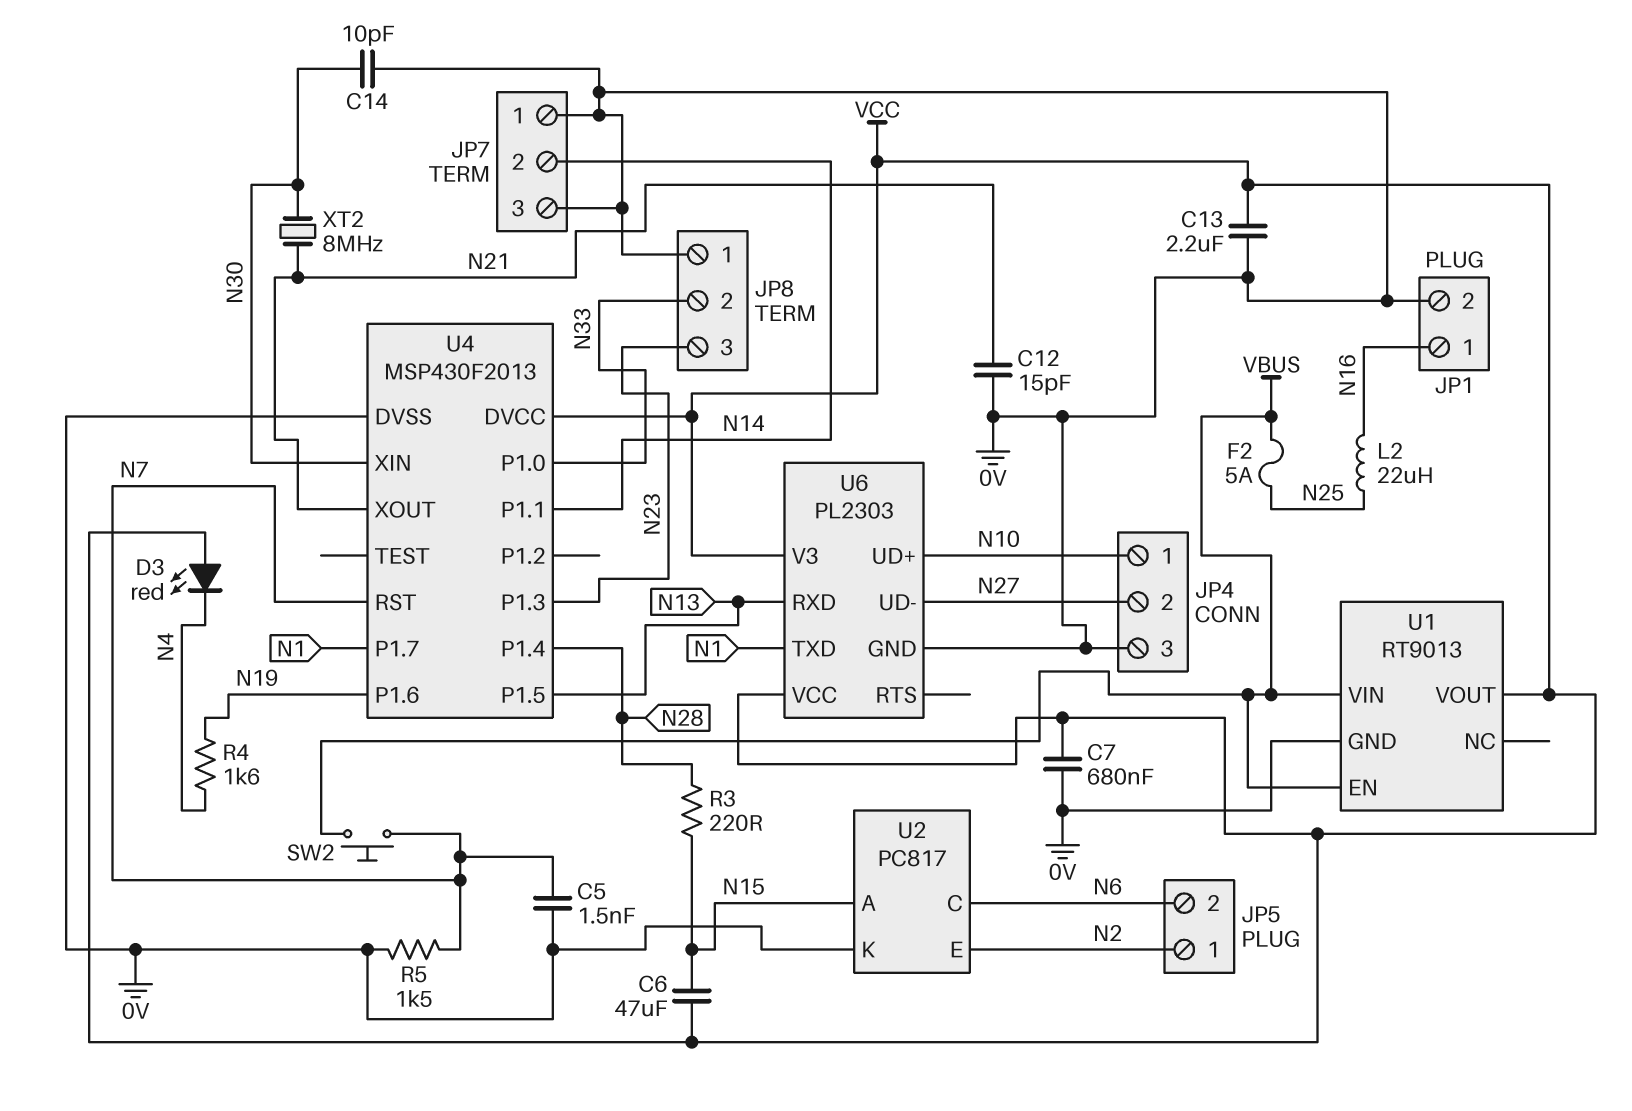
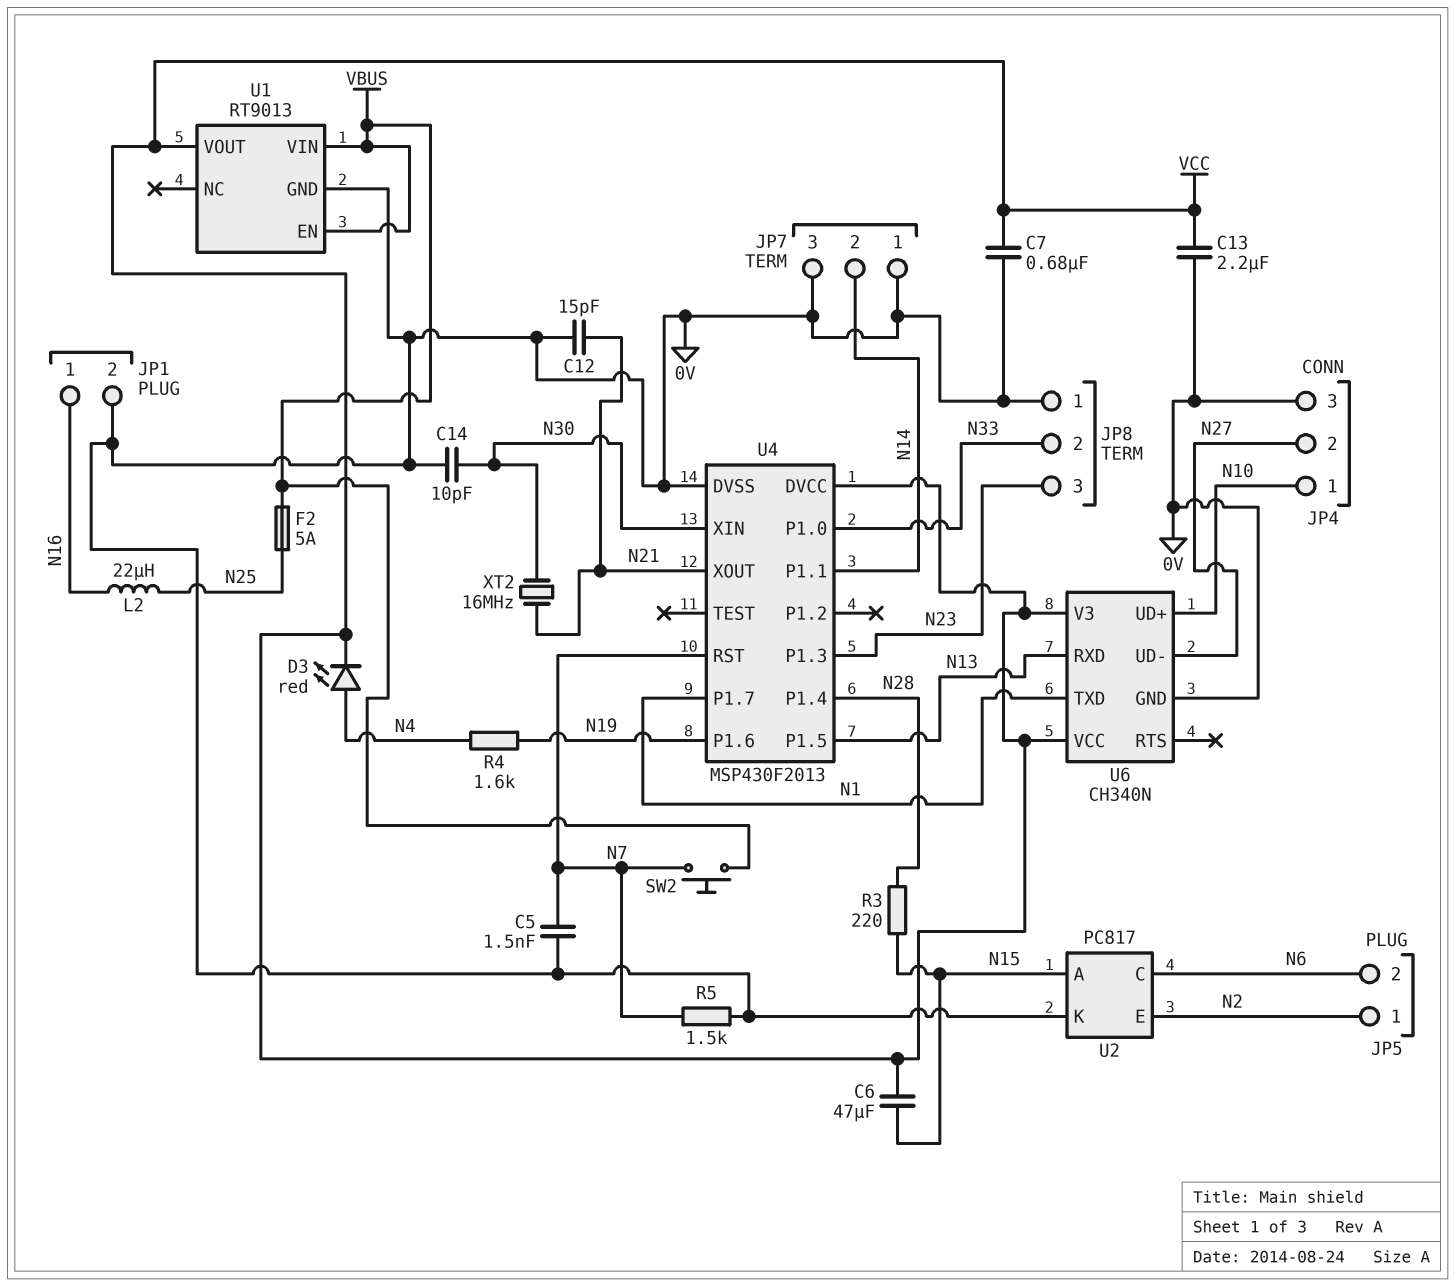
D3: LED red (A VCC, K N4) -> LED red (A N4, K VCC)
U6: PL2303 -> CH340N
XT2: 8MHz (N21, N30) -> 16MHz (N21, N30)

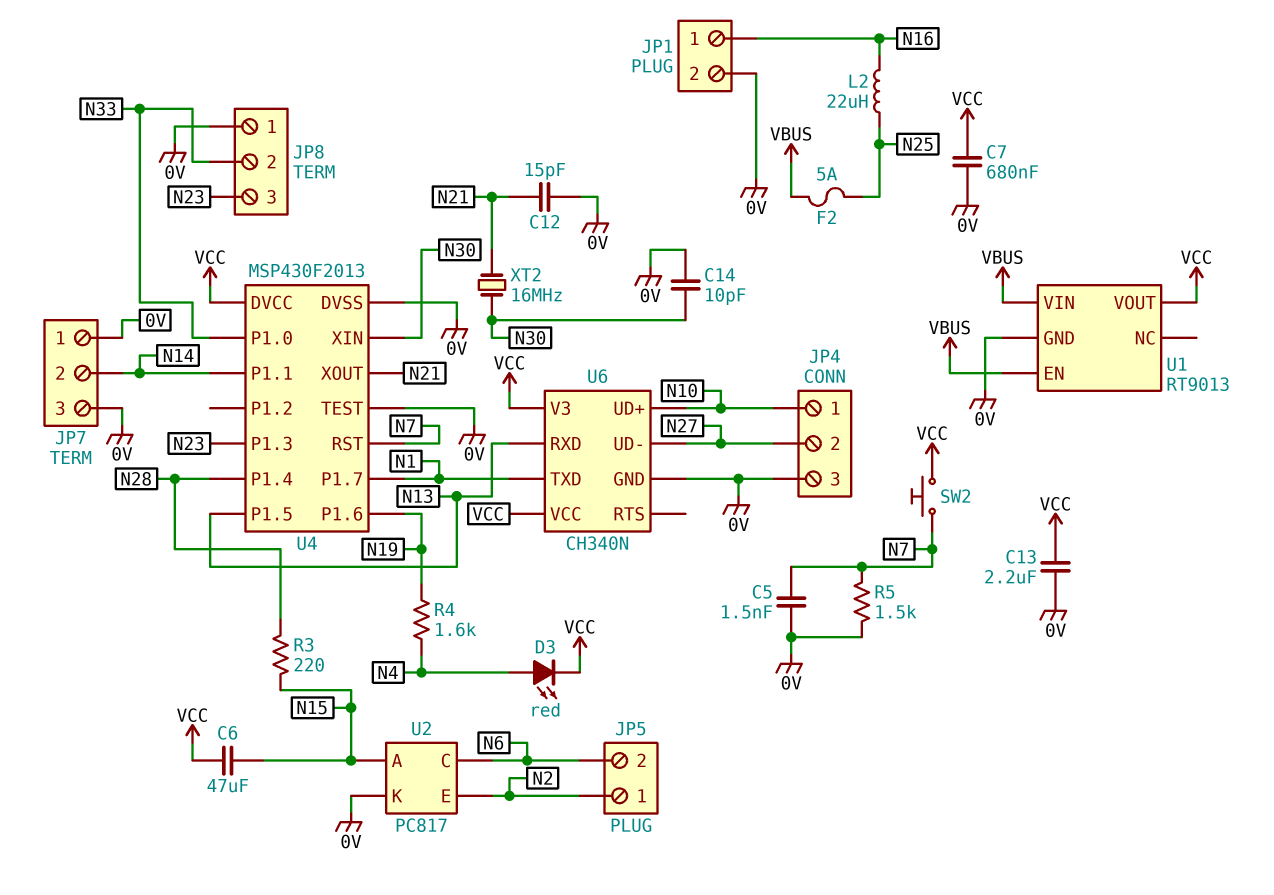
SW2: button (N7, VBUS) -> button (N7, VCC)
U4 pin TEST: none -> 0V

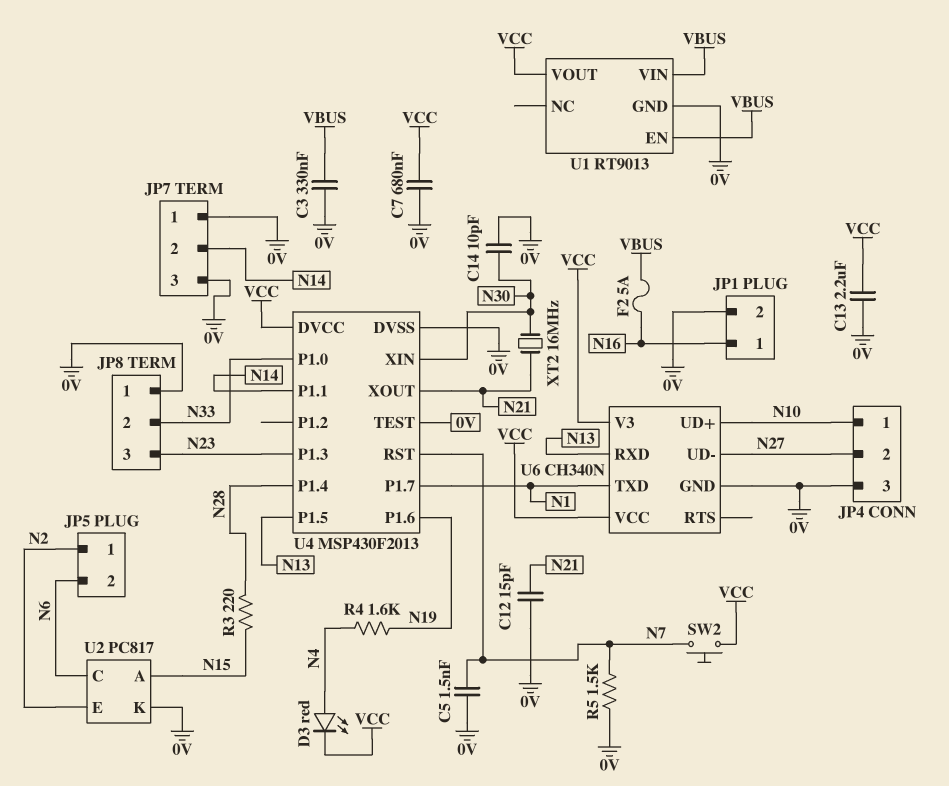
C3: none -> 330nF (0V, VBUS)
C6: 47uF (N15, VCC) -> none
F2: 5A (N25, VBUS) -> 5A (N16, VBUS)
L2: 22uH (N16, N25) -> none

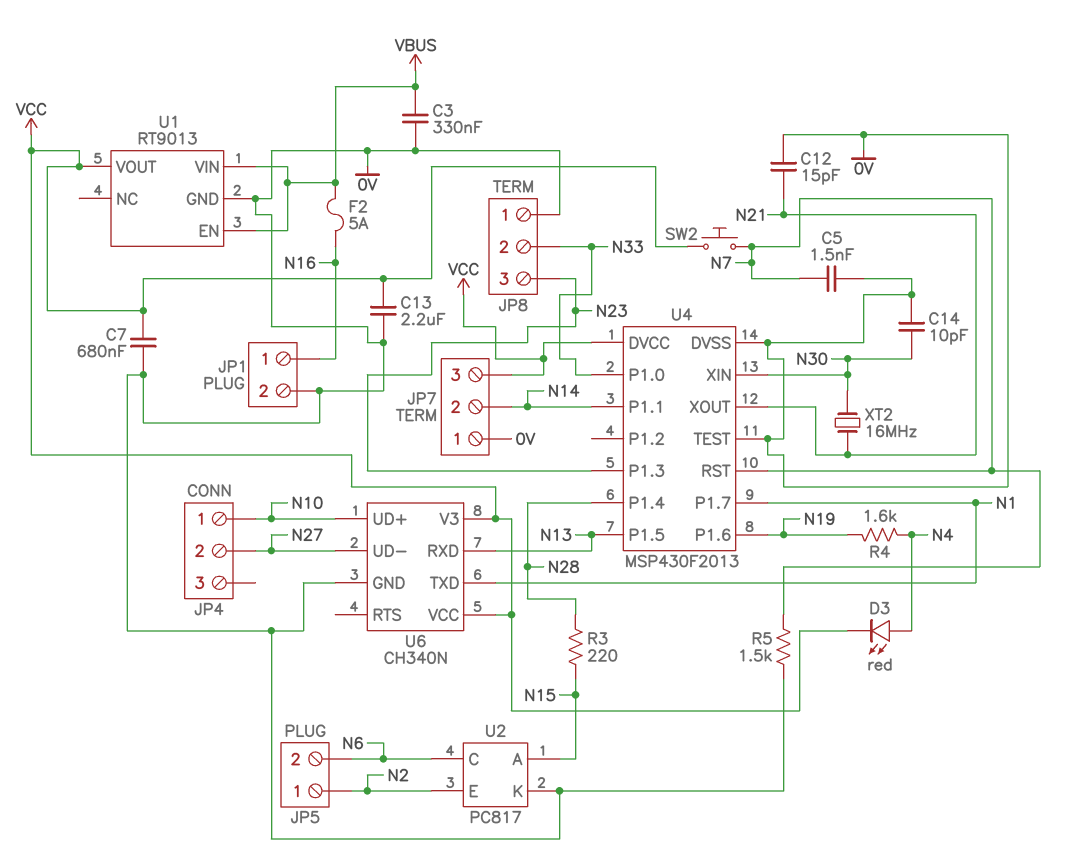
JP4 pin 3: 0V -> none
JP7 pin 3: 0V -> VCC

